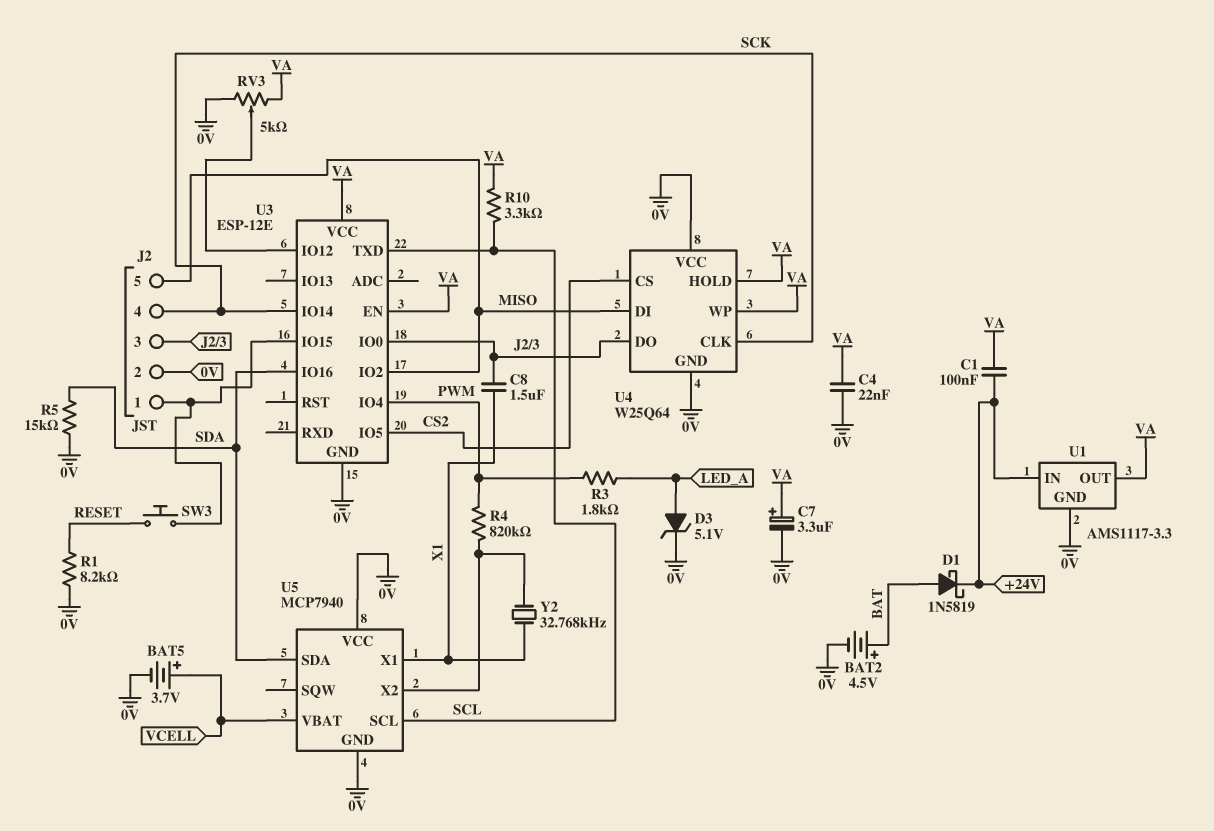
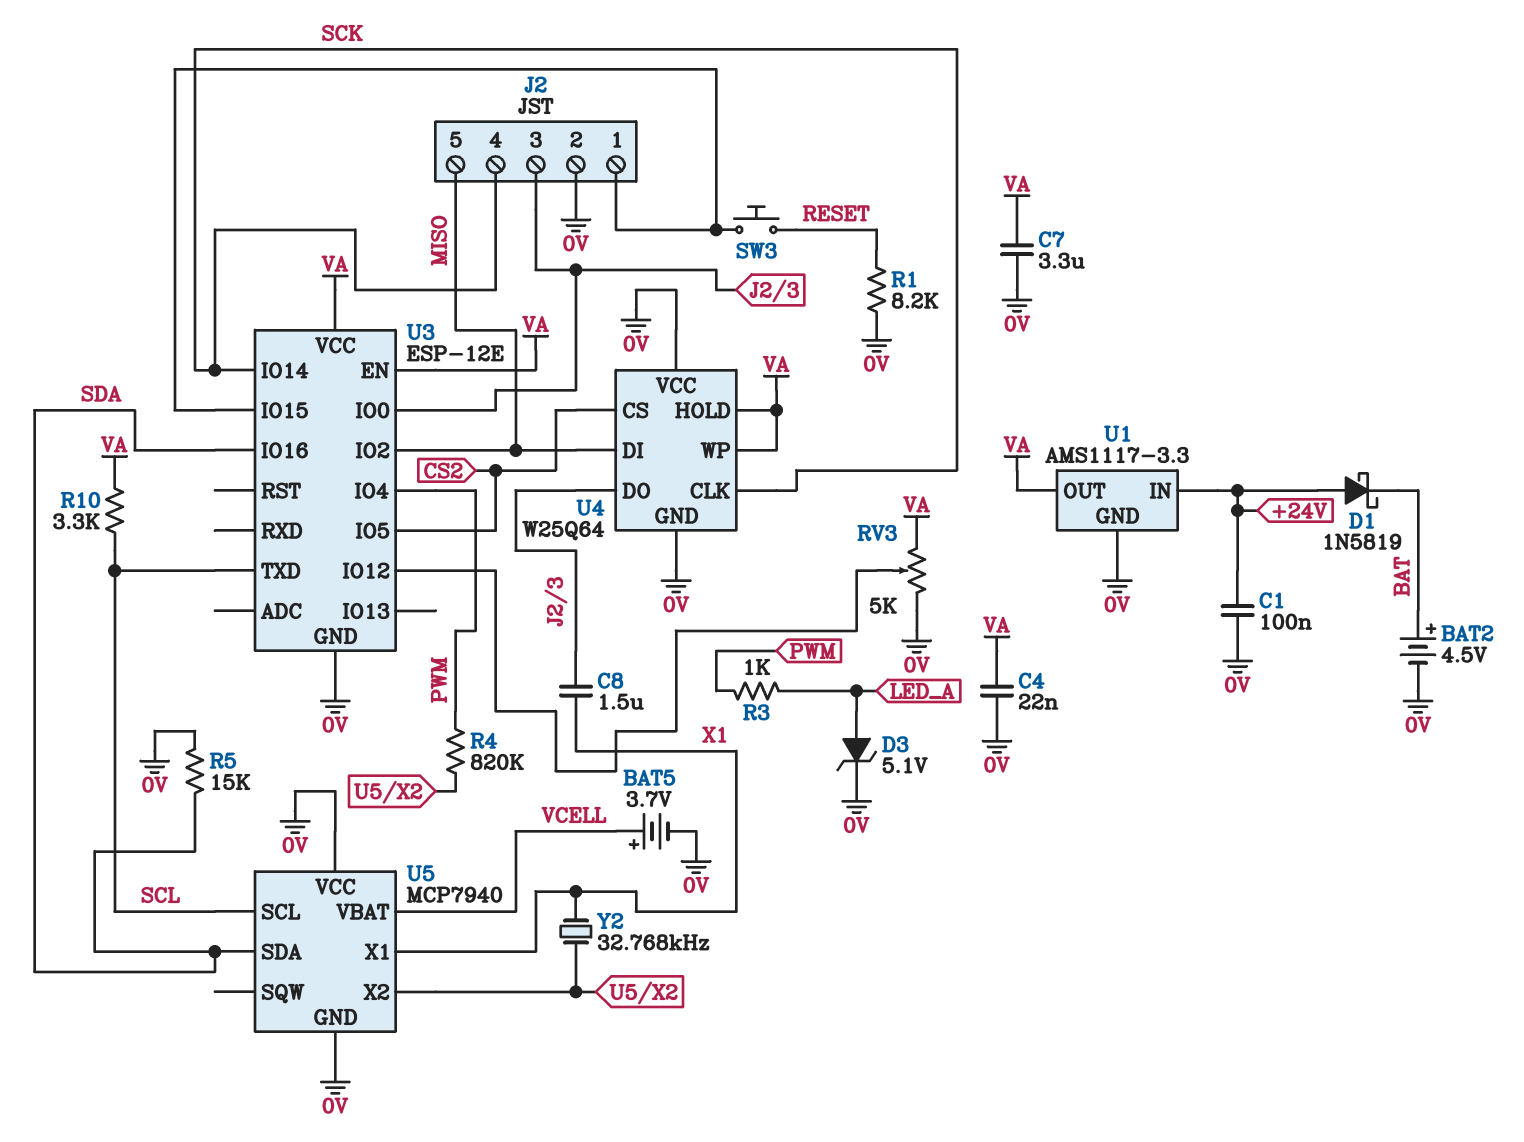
C1: 100nF (+24V, VA) -> 100nF (+24V, 0V)
C7: 3.3uF (plus VA, minus 0V) -> 3.3uF (0V, VA)
D1: schottky 1N5819 (A BAT, K +24V) -> schottky 1N5819 (A +24V, K BAT)
R3: 1.8k (LED_A, PWM) -> 1k (LED_A, PWM)

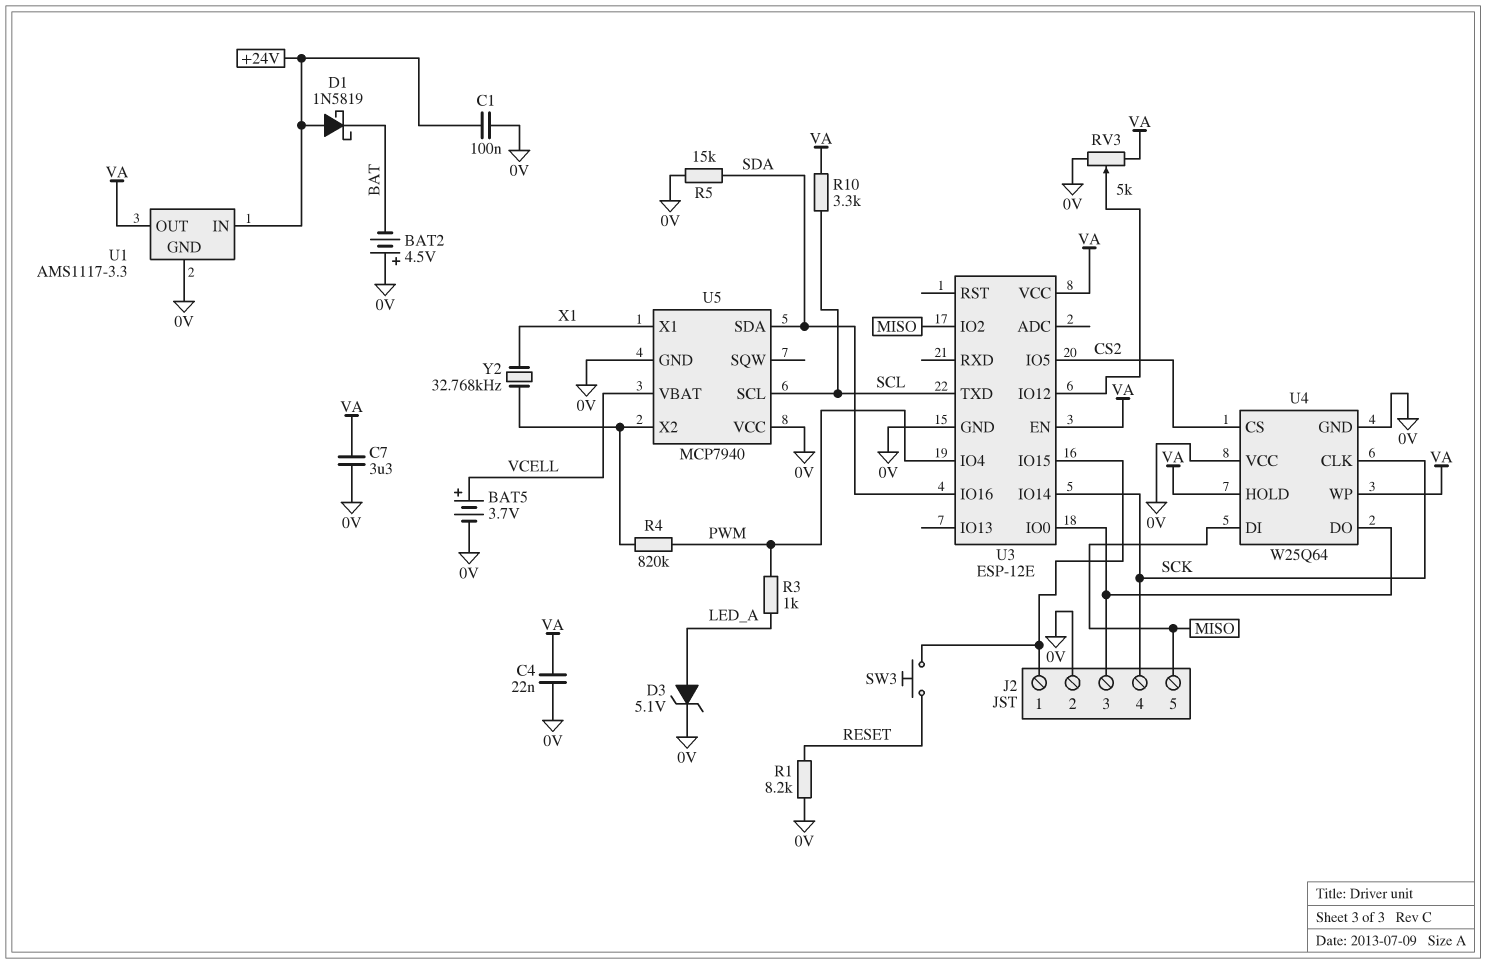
BAT2: 4.5V (plus BAT, minus 0V) -> 4.5V (plus 0V, minus BAT)
C8: 1.5uF (J2/3, X1) -> none

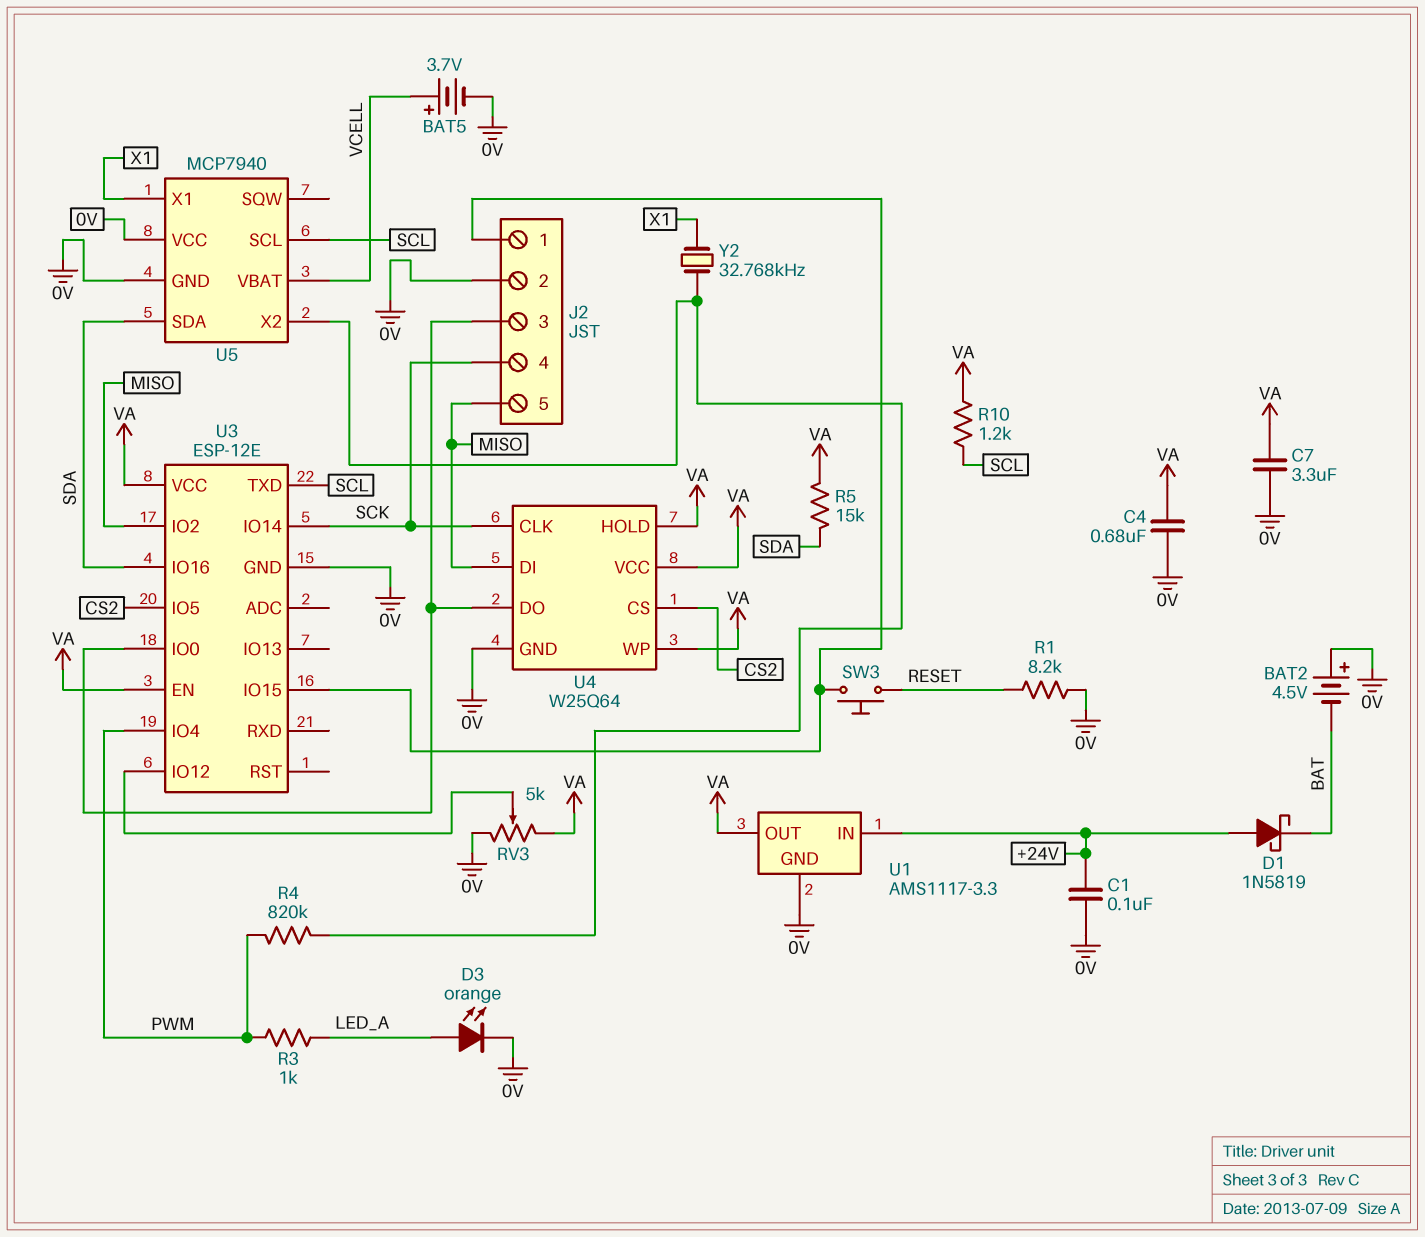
C4: 22nF (0V, VA) -> 680nF (0V, VA)
D3: zener 5.1V (A LED_A, K 0V) -> LED orange (A LED_A, K 0V)
R5: 15k (0V, SDA) -> 15k (SDA, VA)
R10: 3.3k (SCL, VA) -> 1.2k (SCL, VA)
U4 pin VCC: 0V -> VA

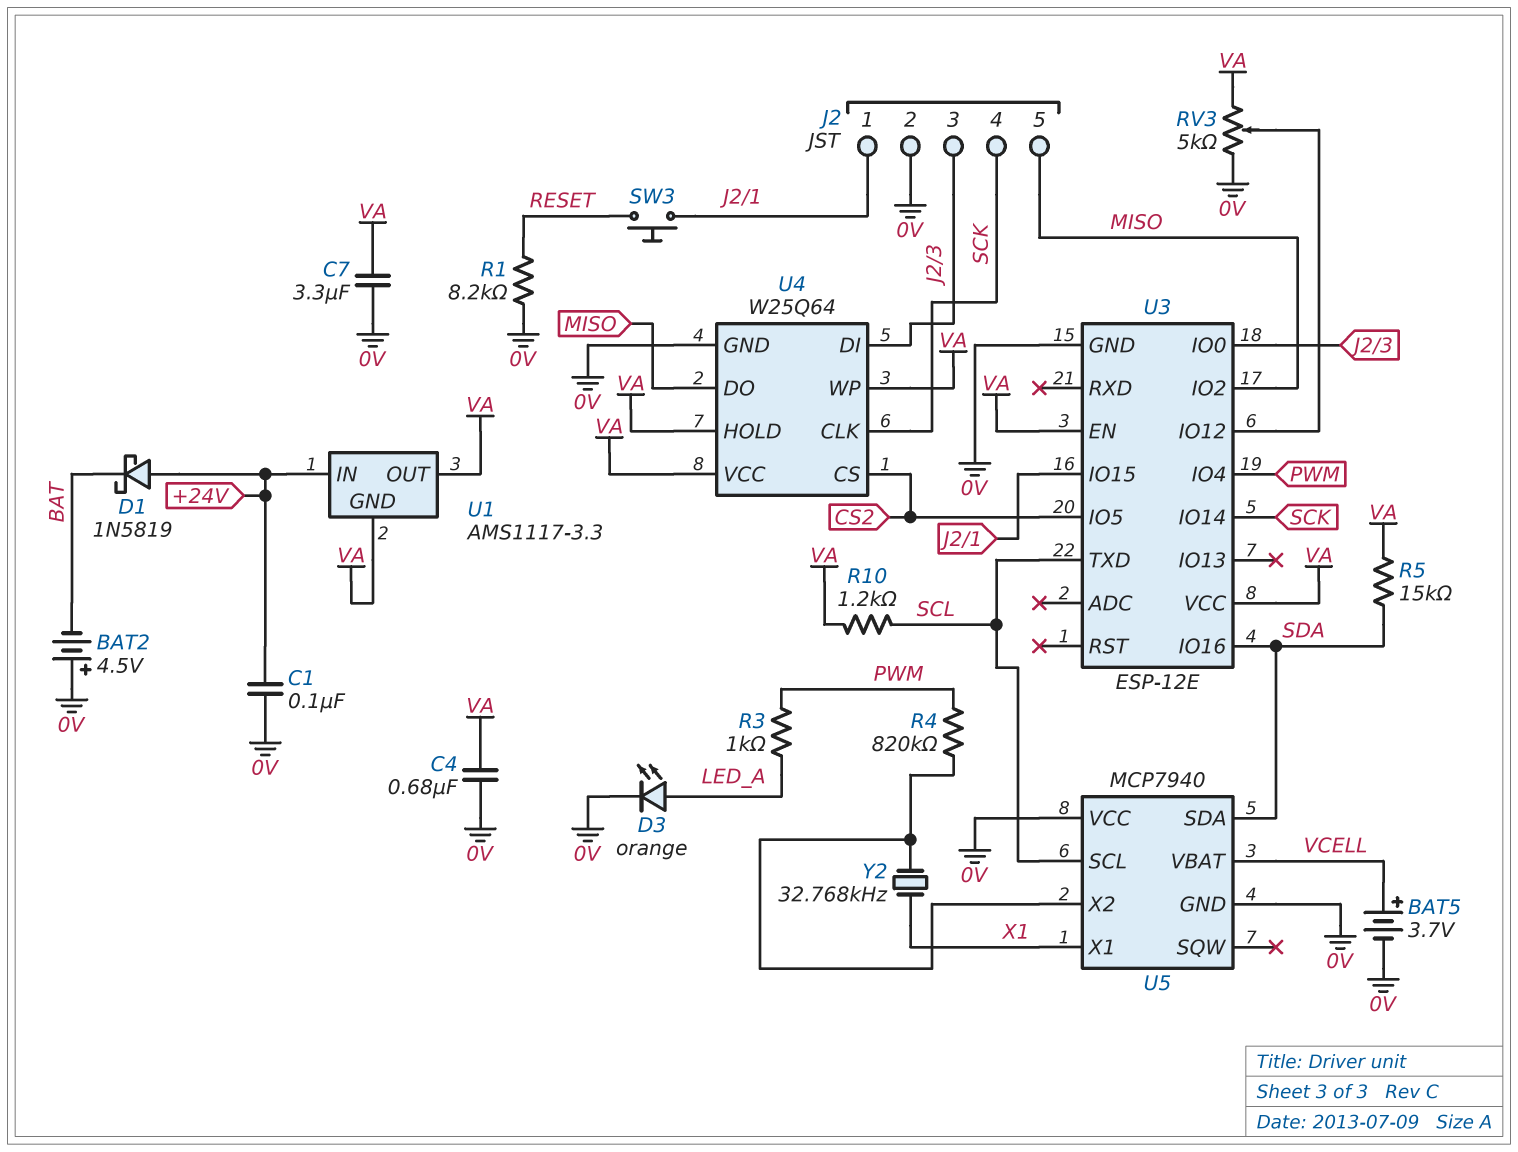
U1 pin GND: 0V -> VA
U4 pin DI: MISO -> J2/3
U4 pin DO: J2/3 -> MISO

